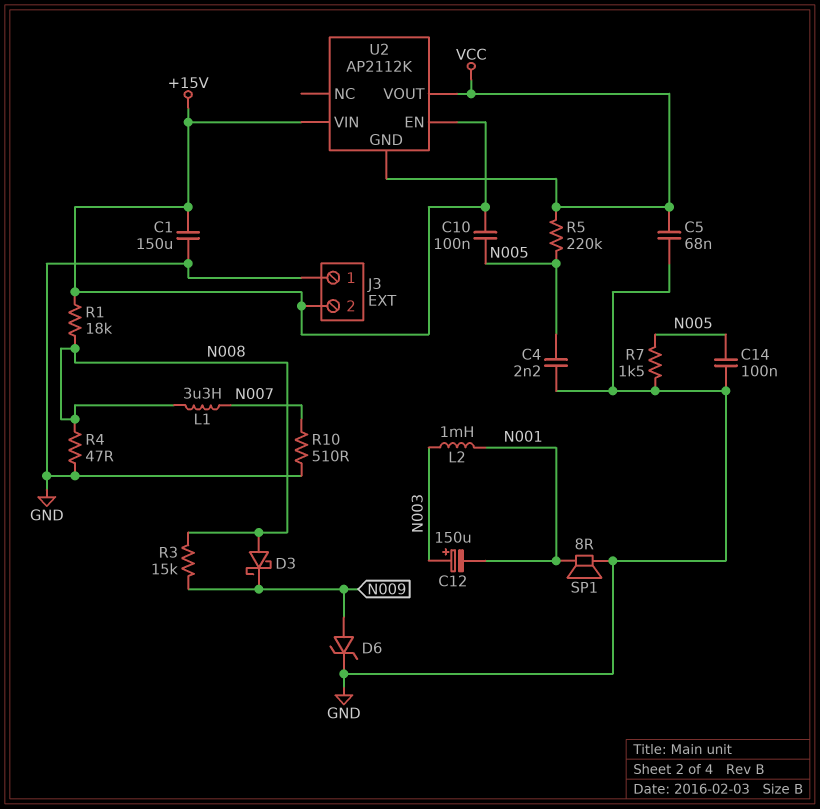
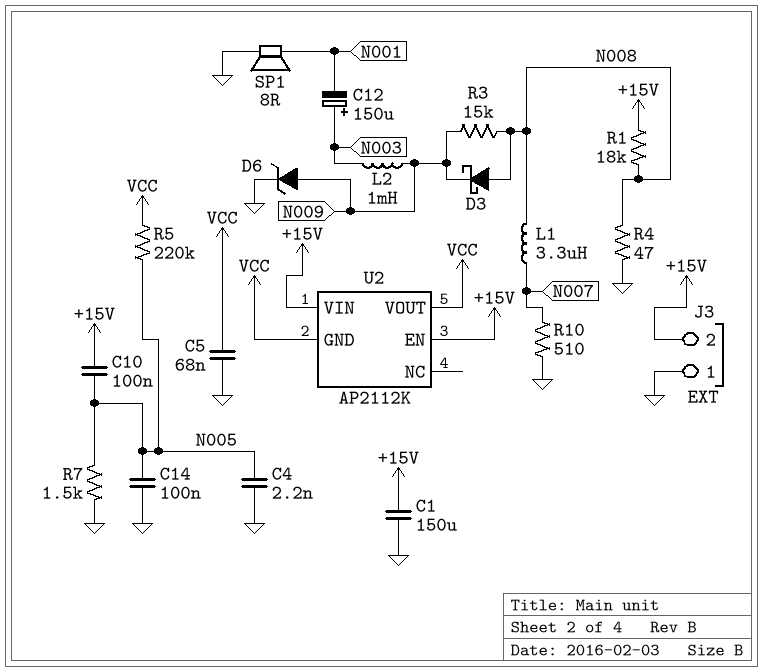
L2: 1mH (N001, N003) -> 1mH (N003, N009)

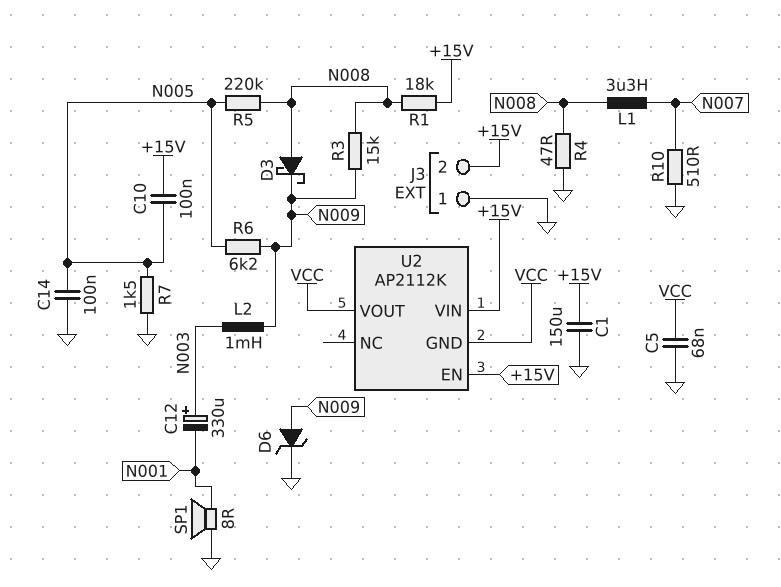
C4: 2.2nF (GND, N005) -> none
C12: 150uF (plus N003, minus N001) -> 330uF (plus N003, minus N001)
R5: 220k (N005, VCC) -> 220k (N005, N008)
R6: none -> 6.2k (N005, N009)

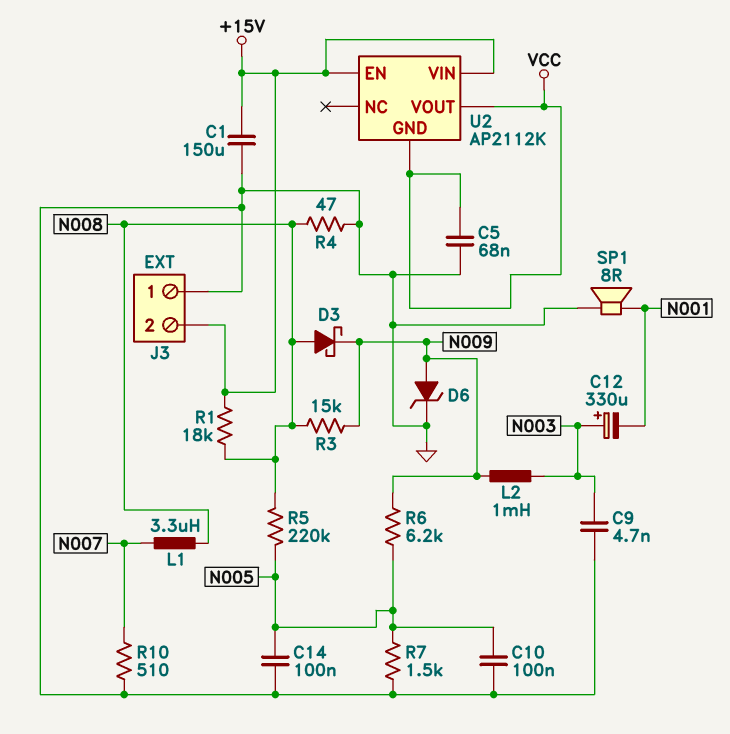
C9: none -> 4.7nF (GND, N003)
C10: 100nF (+15V, N005) -> 100nF (GND, N005)

